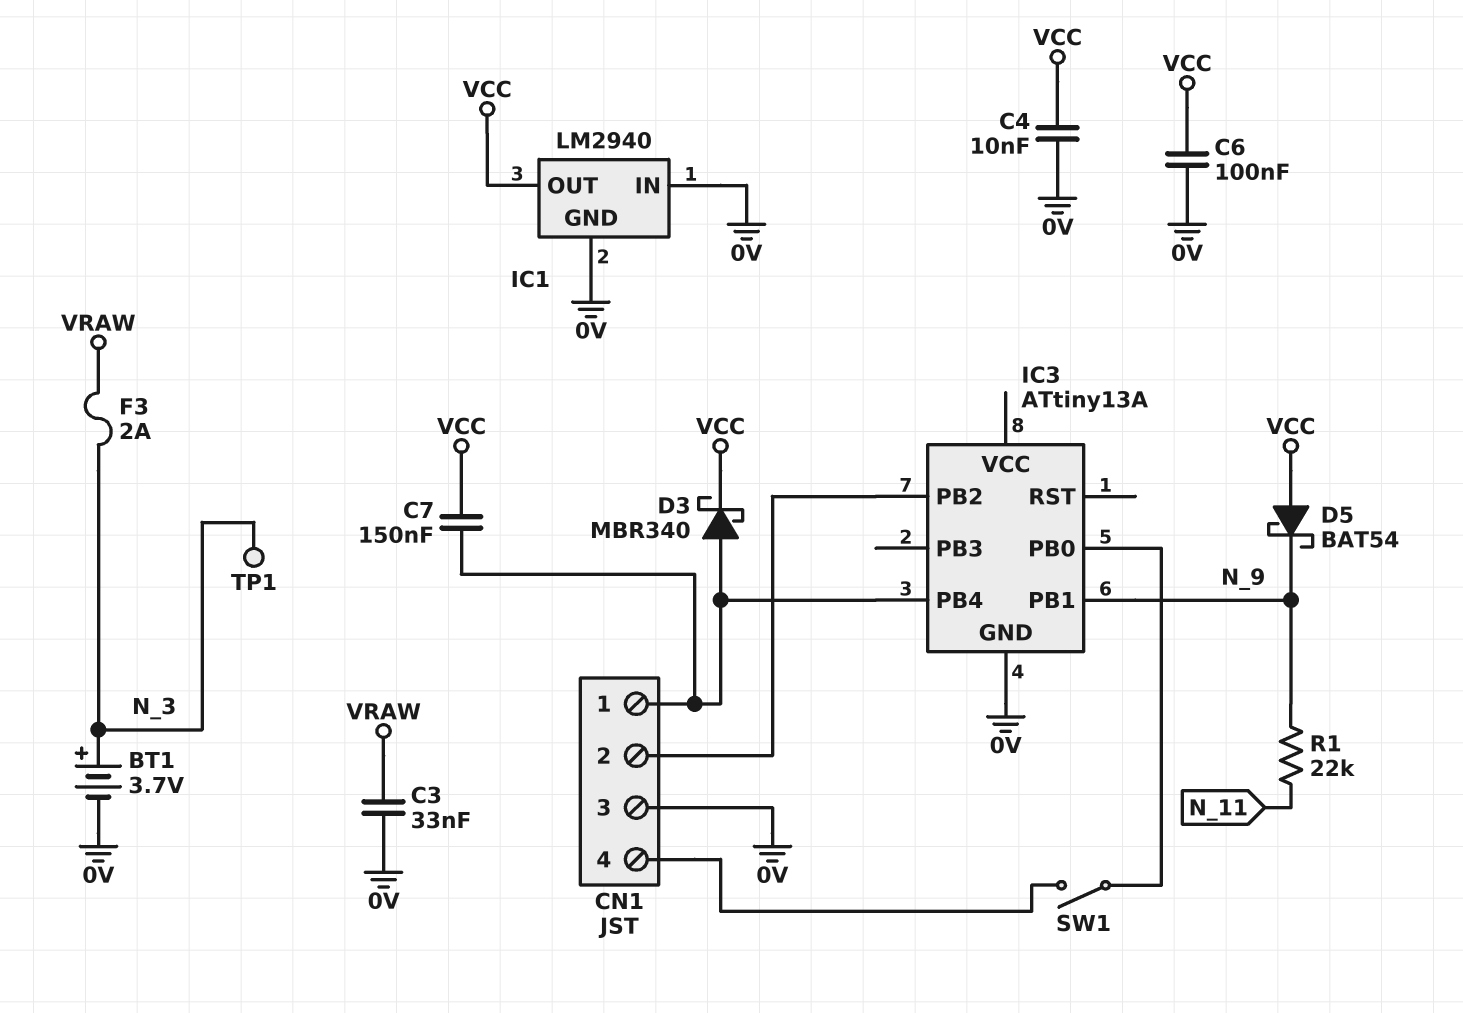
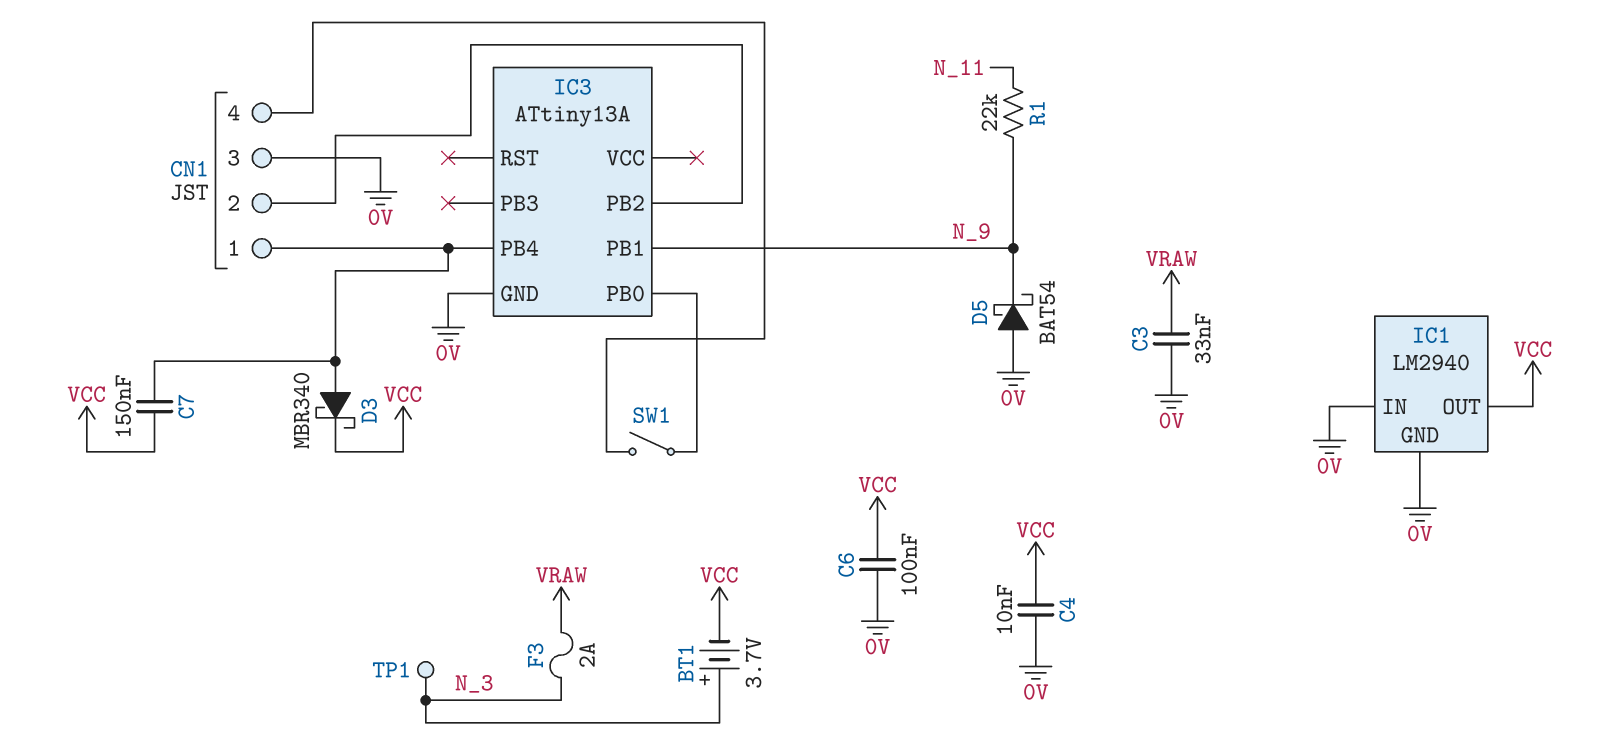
BT1: 3.7V (plus N_3, minus 0V) -> 3.7V (plus N_3, minus VCC)
D5: schottky BAT54 (A VCC, K N_9) -> schottky BAT54 (A 0V, K N_9)

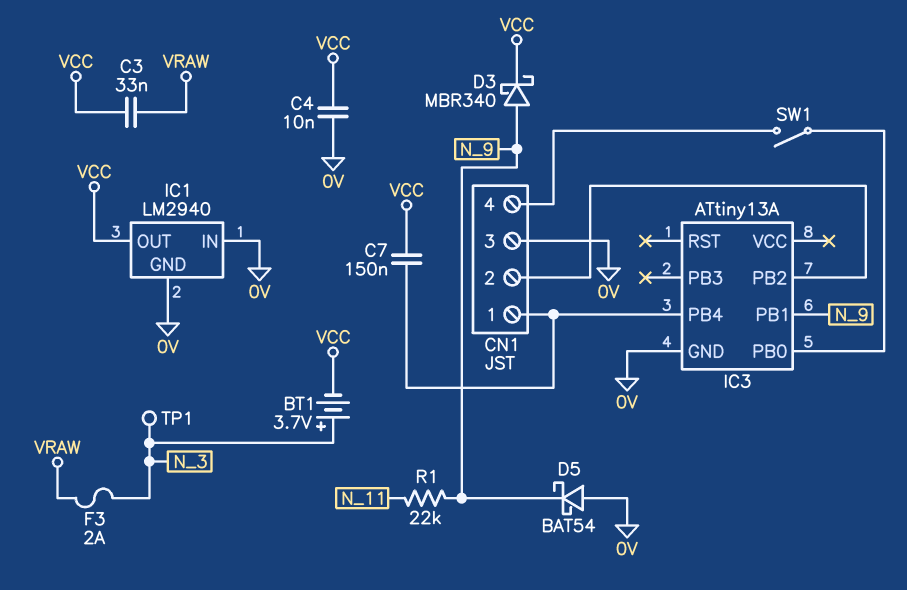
C3: 33nF (0V, VRAW) -> 33nF (VCC, VRAW)
C6: 100nF (0V, VCC) -> none
D3: schottky MBR340 (A CN1/1, K VCC) -> schottky MBR340 (A N_9, K VCC)

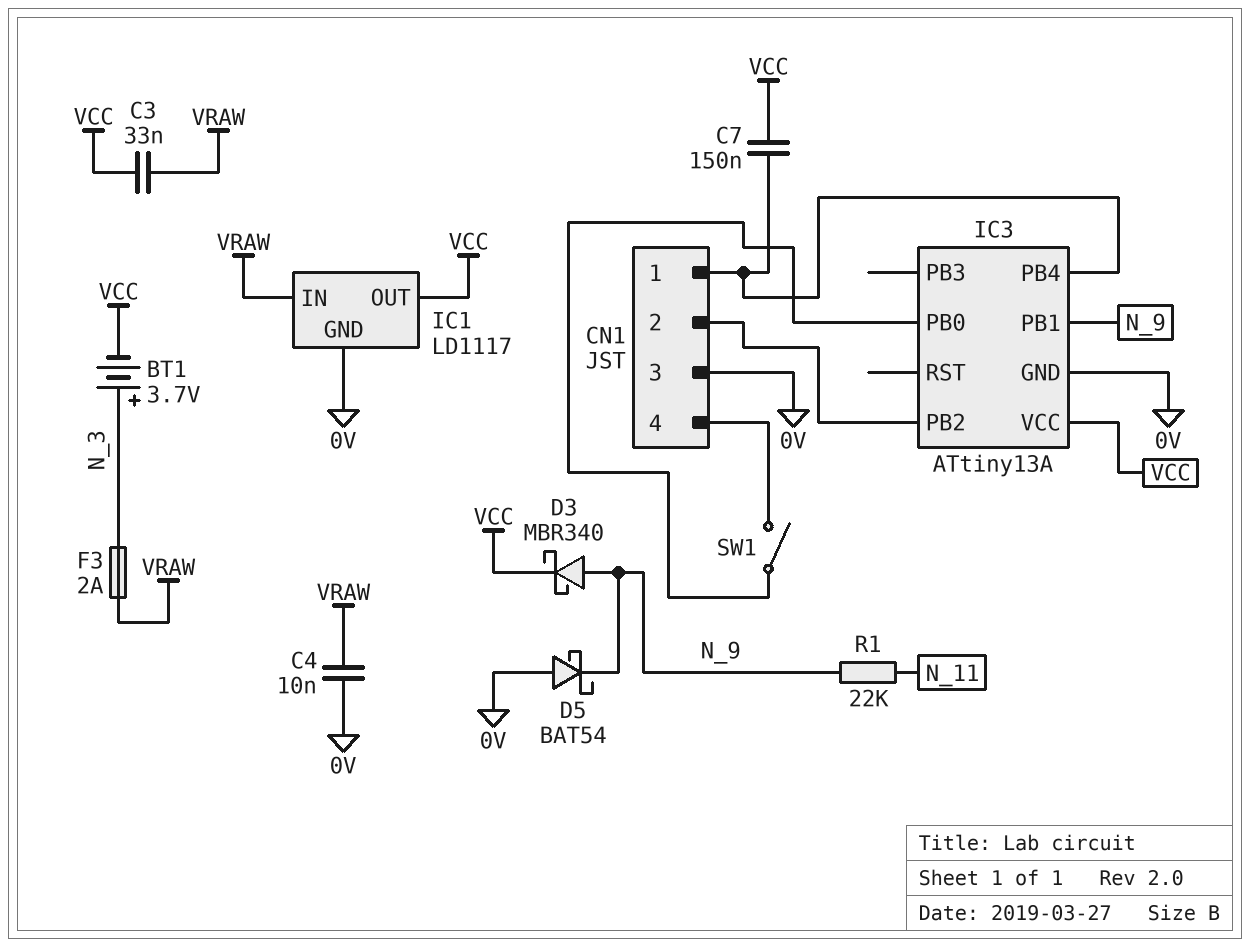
C4: 10nF (0V, VCC) -> 10nF (0V, VRAW)
IC1: LM2940 -> LD1117
IC1 pin IN: 0V -> VRAW
IC3 pin VCC: none -> VCC
TP1: test point (N_3) -> none

